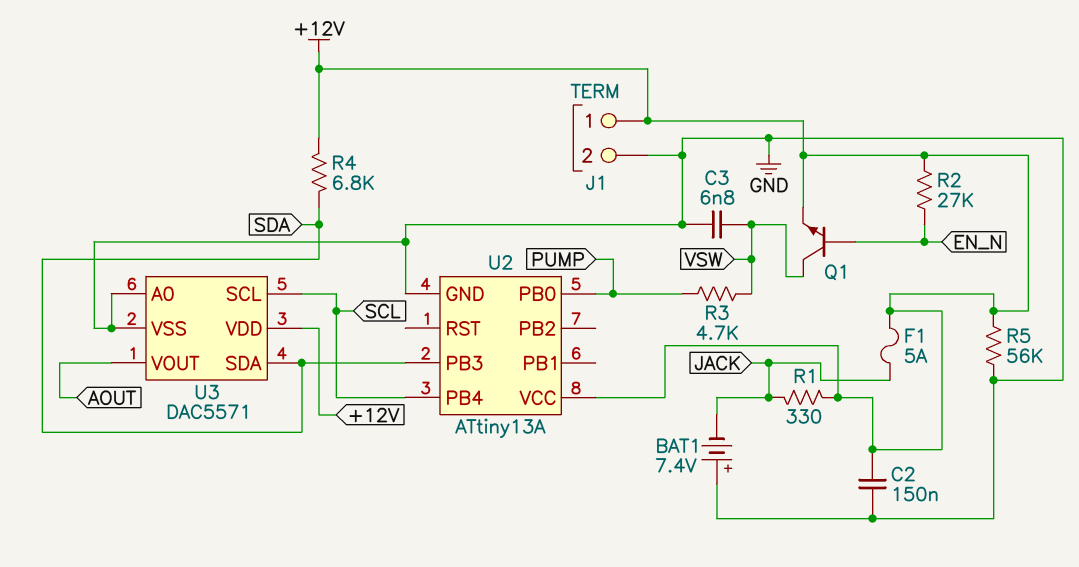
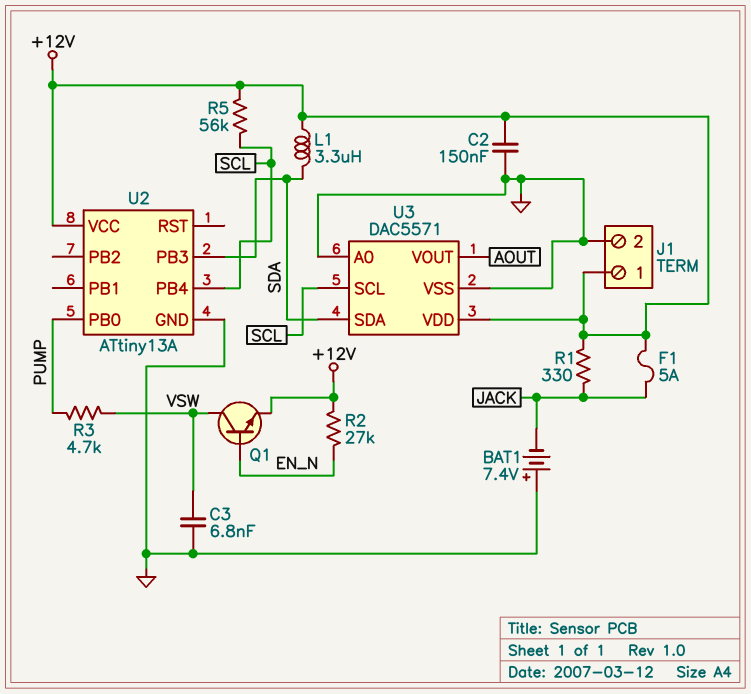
L1: none -> 3.3uH (+12V, SDA)
R4: 6.8k (+12V, SDA) -> none
R5: 56k (+12V, GND) -> 56k (+12V, SCL)

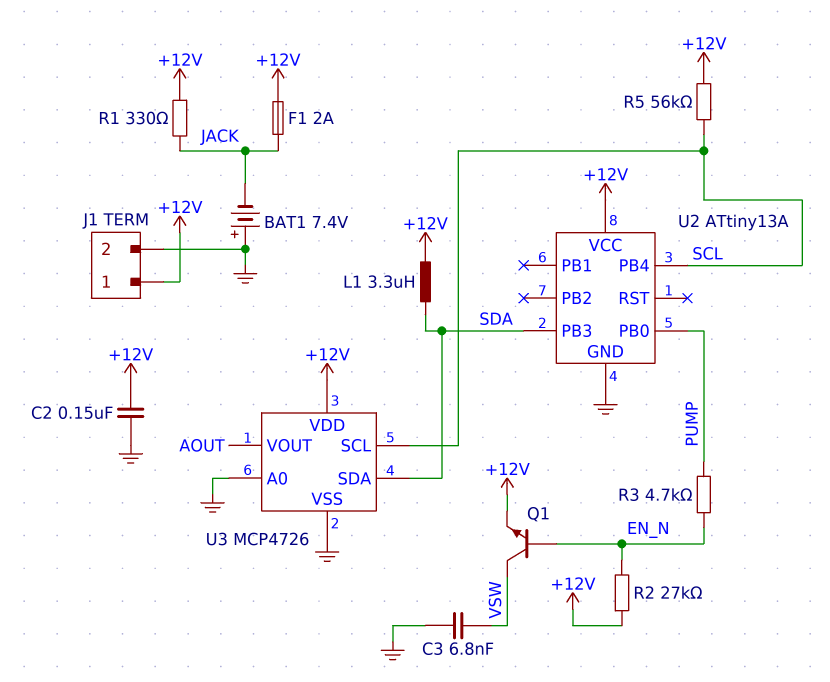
F1: 5A (+12V, JACK) -> 2A (+12V, JACK)
R3: 4.7k (PUMP, VSW) -> 4.7k (EN_N, PUMP)
U3: DAC5571 -> MCP4726

